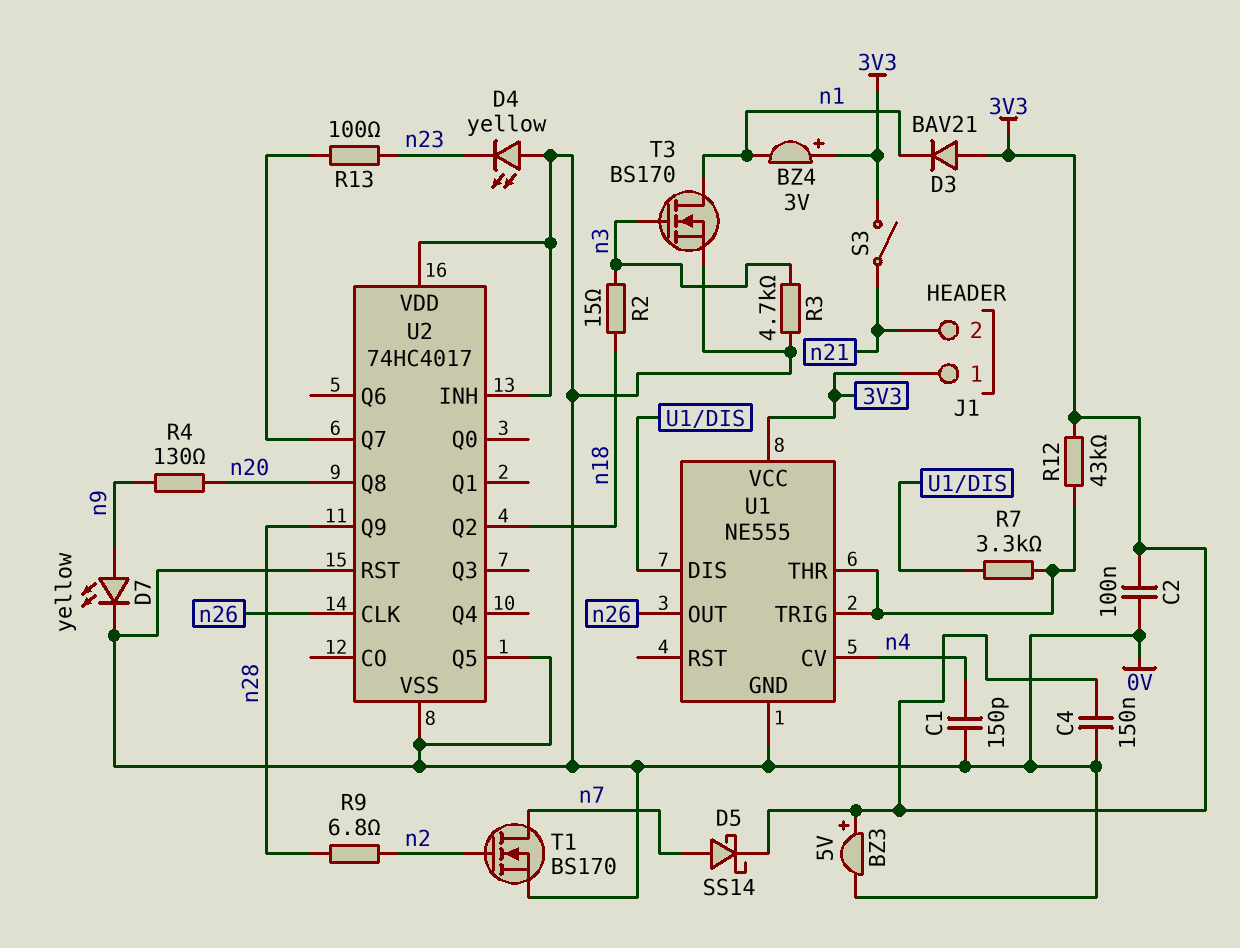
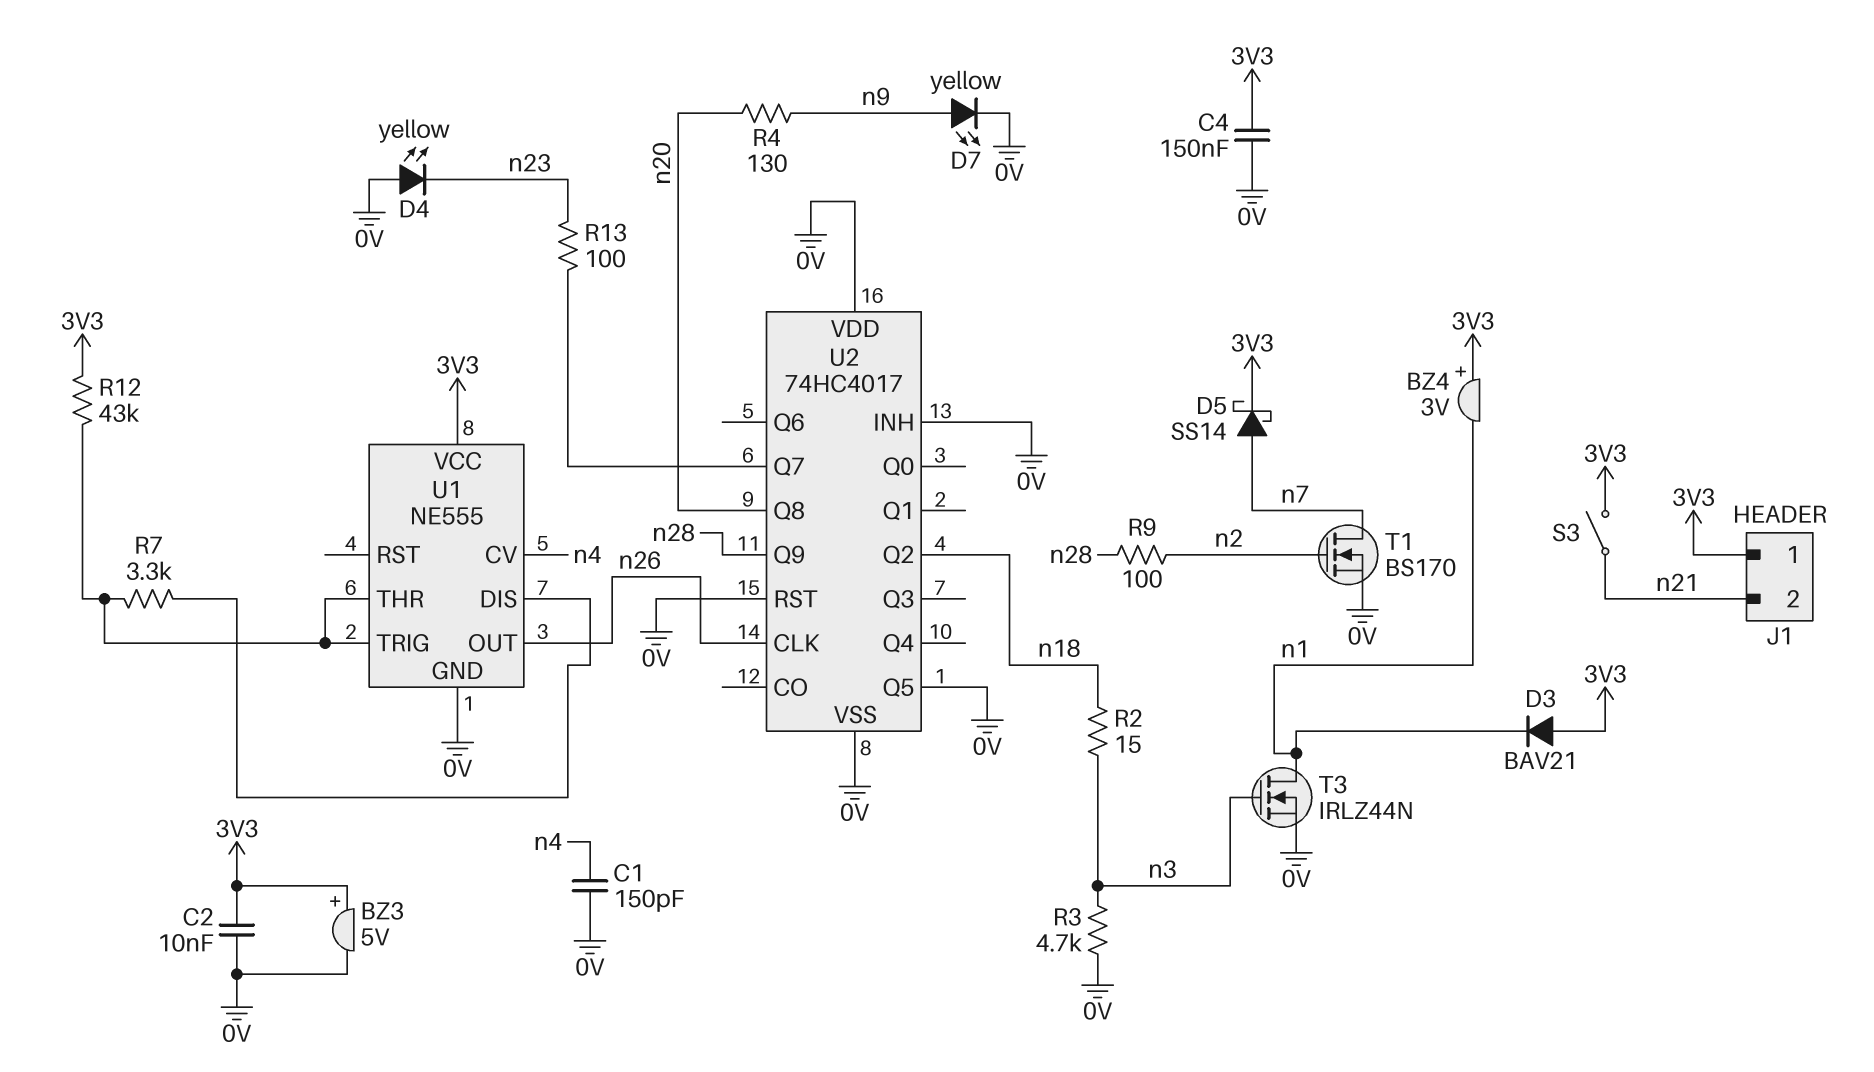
C2: 100nF (0V, 3V3) -> 10nF (0V, 3V3)
R9: 6.8 (n2, n28) -> 100 (n2, n28)
T3: NMOS BS170 (G n3, D n1, S 0V) -> NMOS IRLZ44N (G n3, D n1, S 0V)

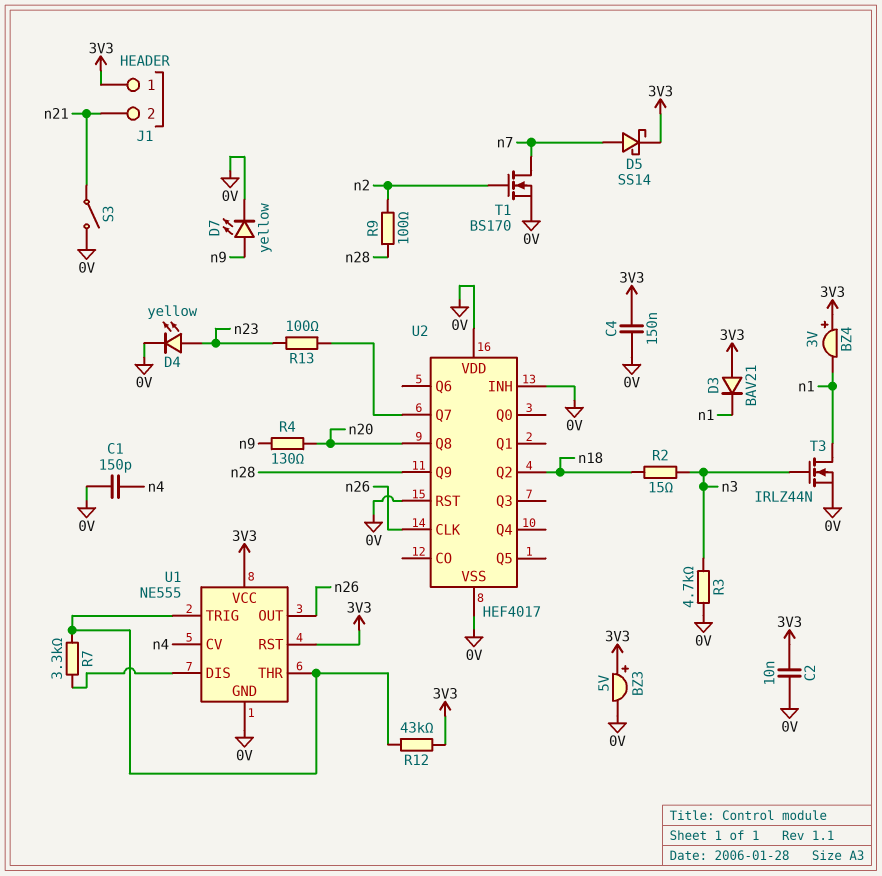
D4: LED yellow (A 0V, K n23) -> LED yellow (A n23, K 0V)
S3: switch (3V3, n21) -> switch (0V, n21)
U1 pin RST: none -> 3V3
U2: 74HC4017 -> HEF4017
U2 pin Q5: 0V -> none

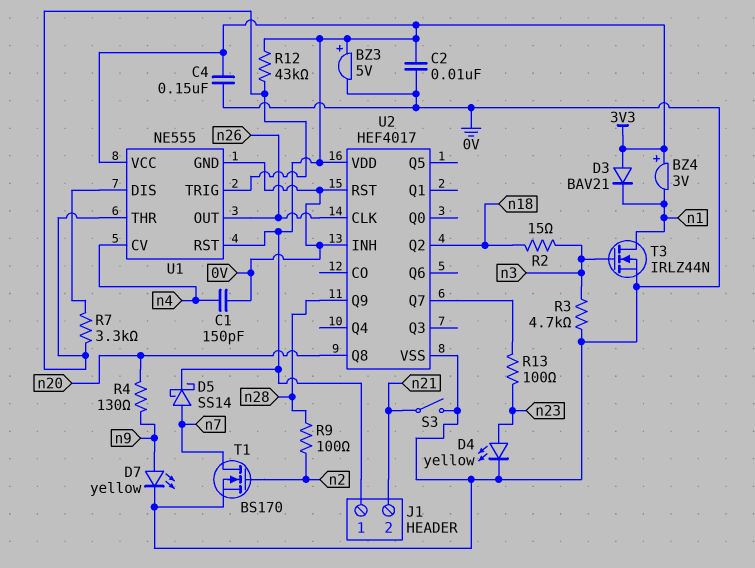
U2 pin VDD: 0V -> 3V3

